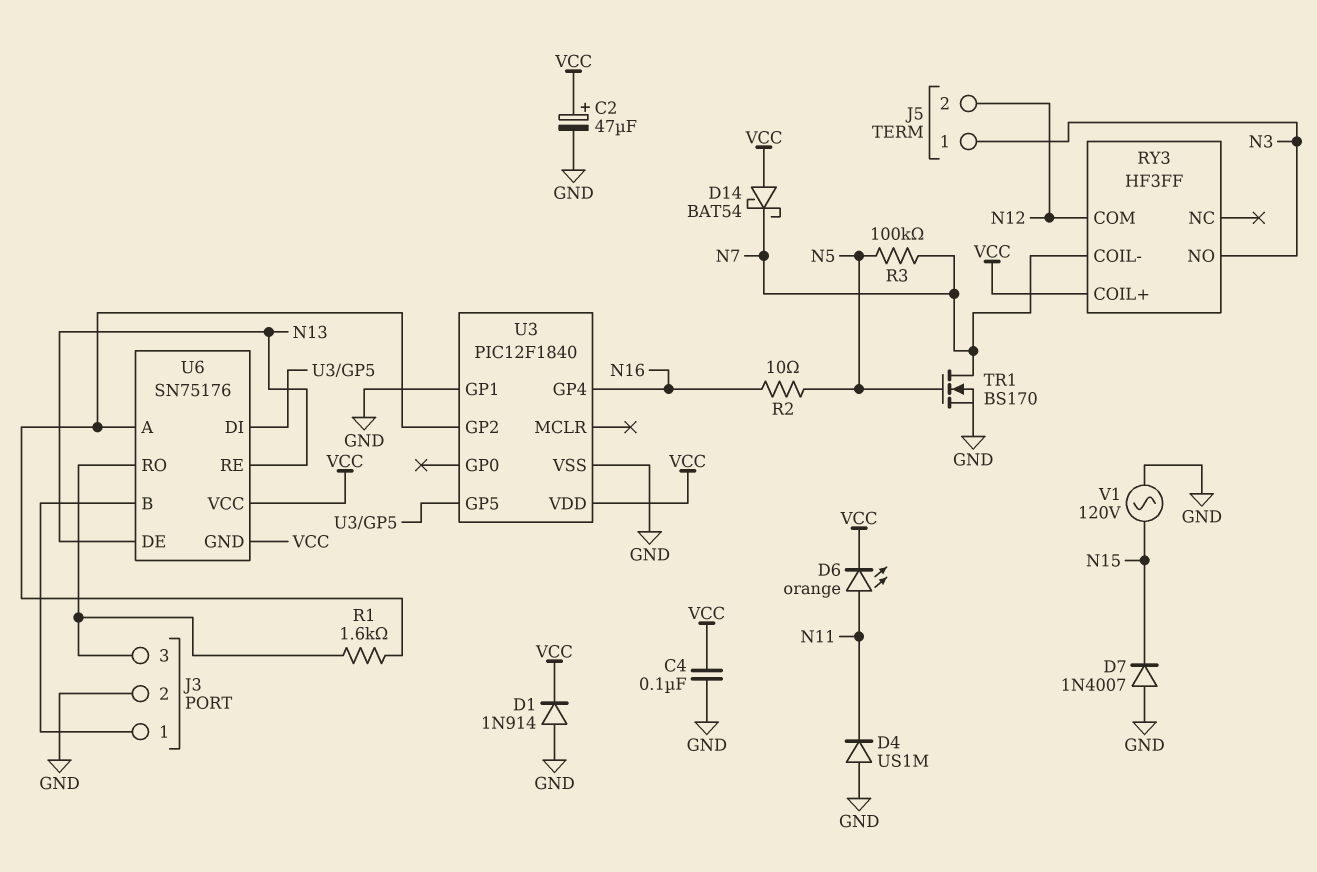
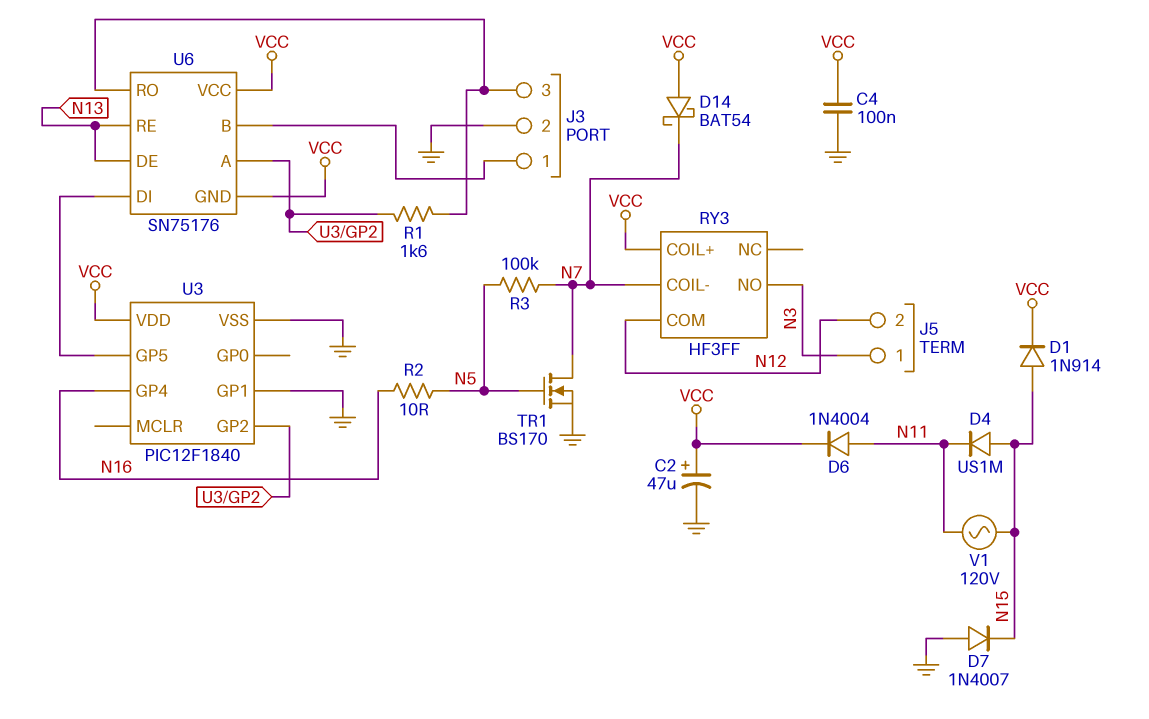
D1: diode 1N914 (A GND, K VCC) -> diode 1N914 (A N15, K VCC)
D4: diode US1M (A GND, K N11) -> diode US1M (A N15, K N11)
D6: LED orange (A N11, K VCC) -> diode 1N4004 (A N11, K VCC)
V1: AC 120V (GND, N15) -> AC 120V (N11, N15)

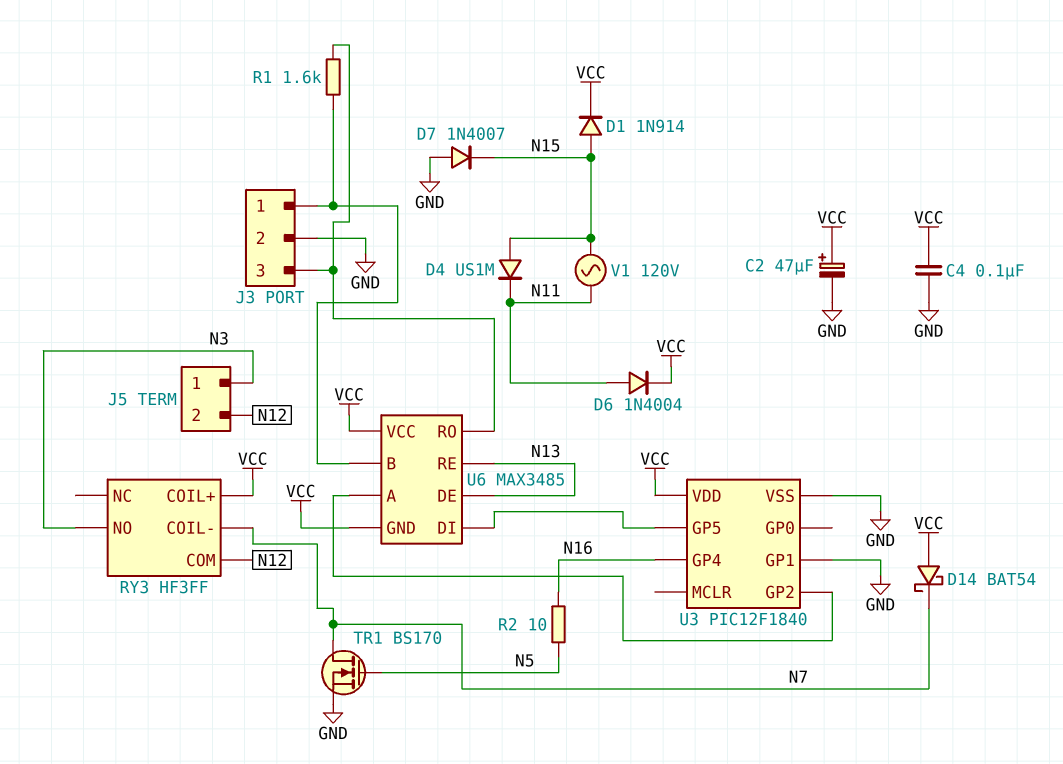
R1: 1.6k (J3/3, U3/GP2) -> 1.6k (J3/1, J3/3)
R3: 100k (N5, N7) -> none
U6: SN75176 -> MAX3485

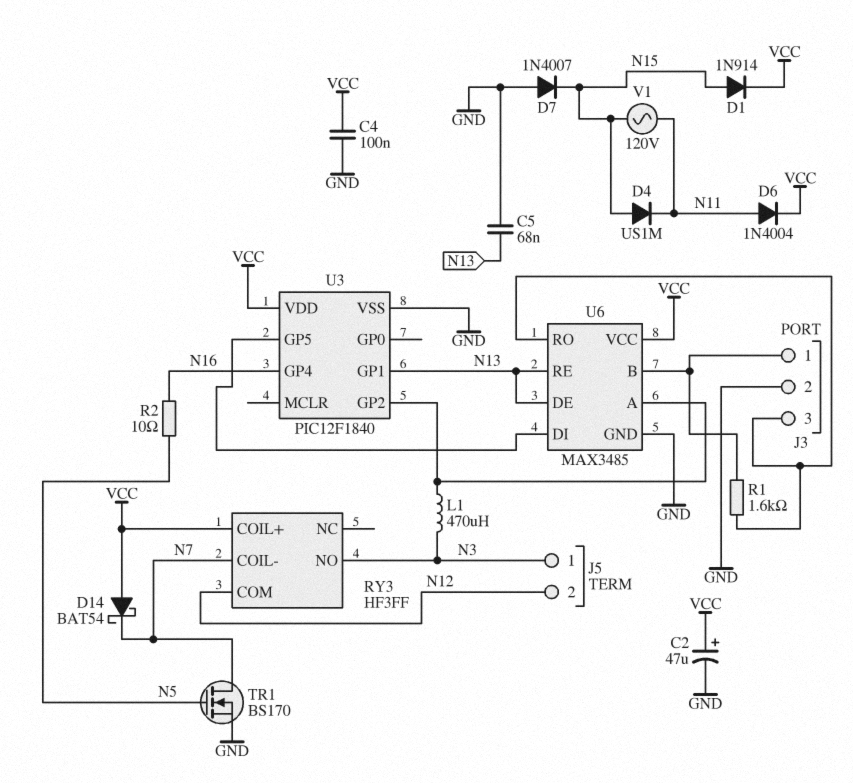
C5: none -> 68nF (GND, N13)
L1: none -> 470uH (N3, U3/GP2)
U3 pin GP1: GND -> N13
U6 pin GND: VCC -> GND

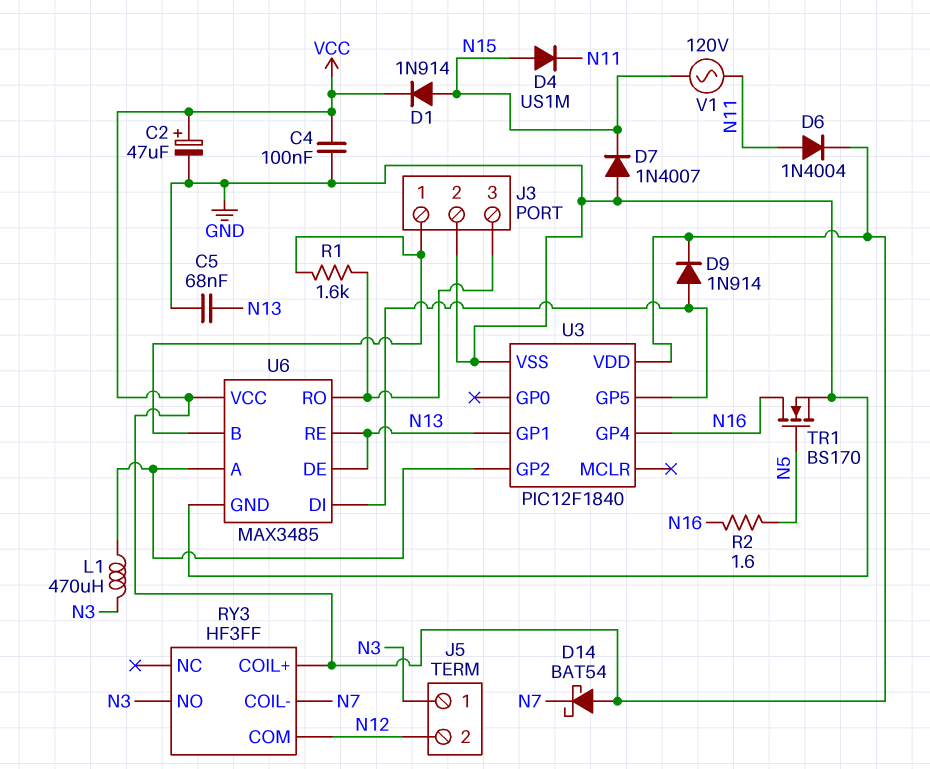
D9: none -> diode 1N914 (A U3/GP5, K VCC)
R2: 10 (N5, N16) -> 1.6 (N5, N16)
TR1: NMOS BS170 (G N5, D N7, S GND) -> NMOS BS170 (G N5, D N16, S GND)

